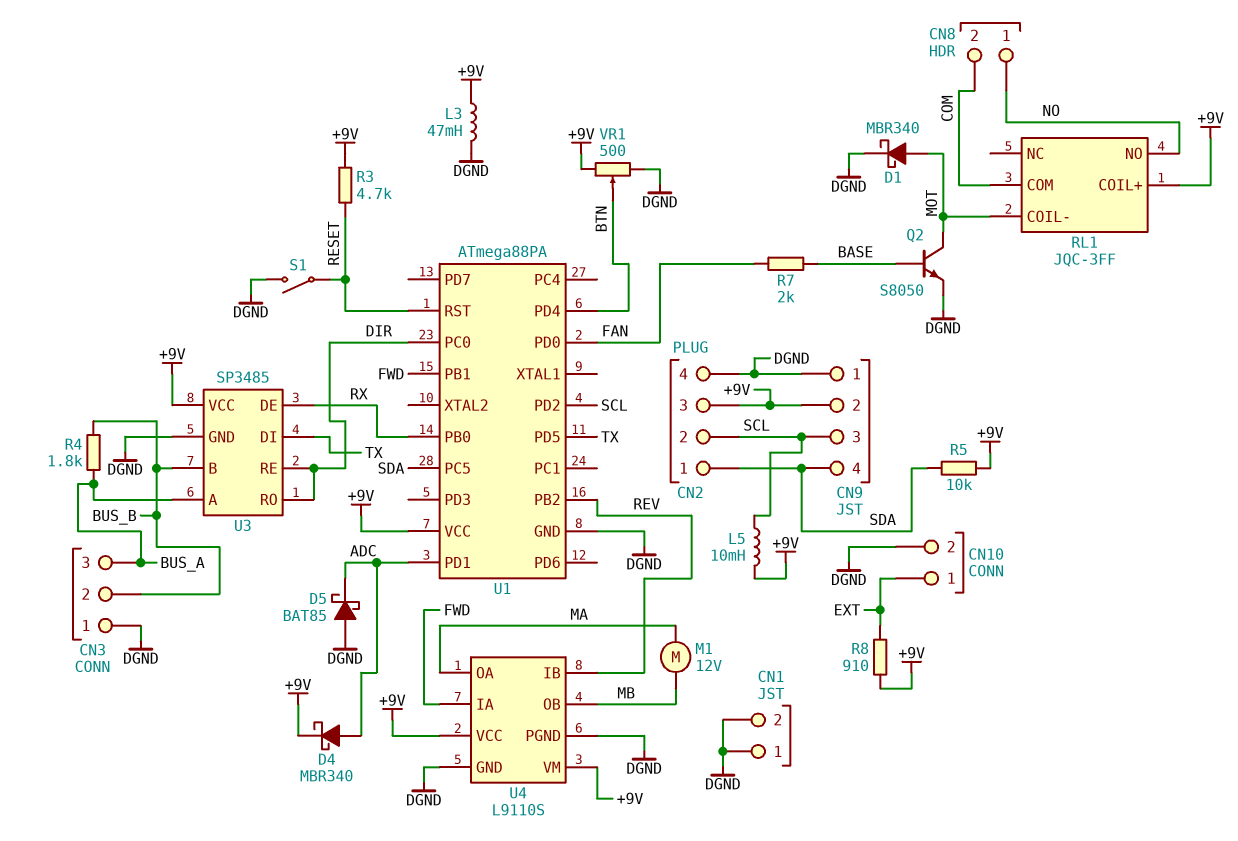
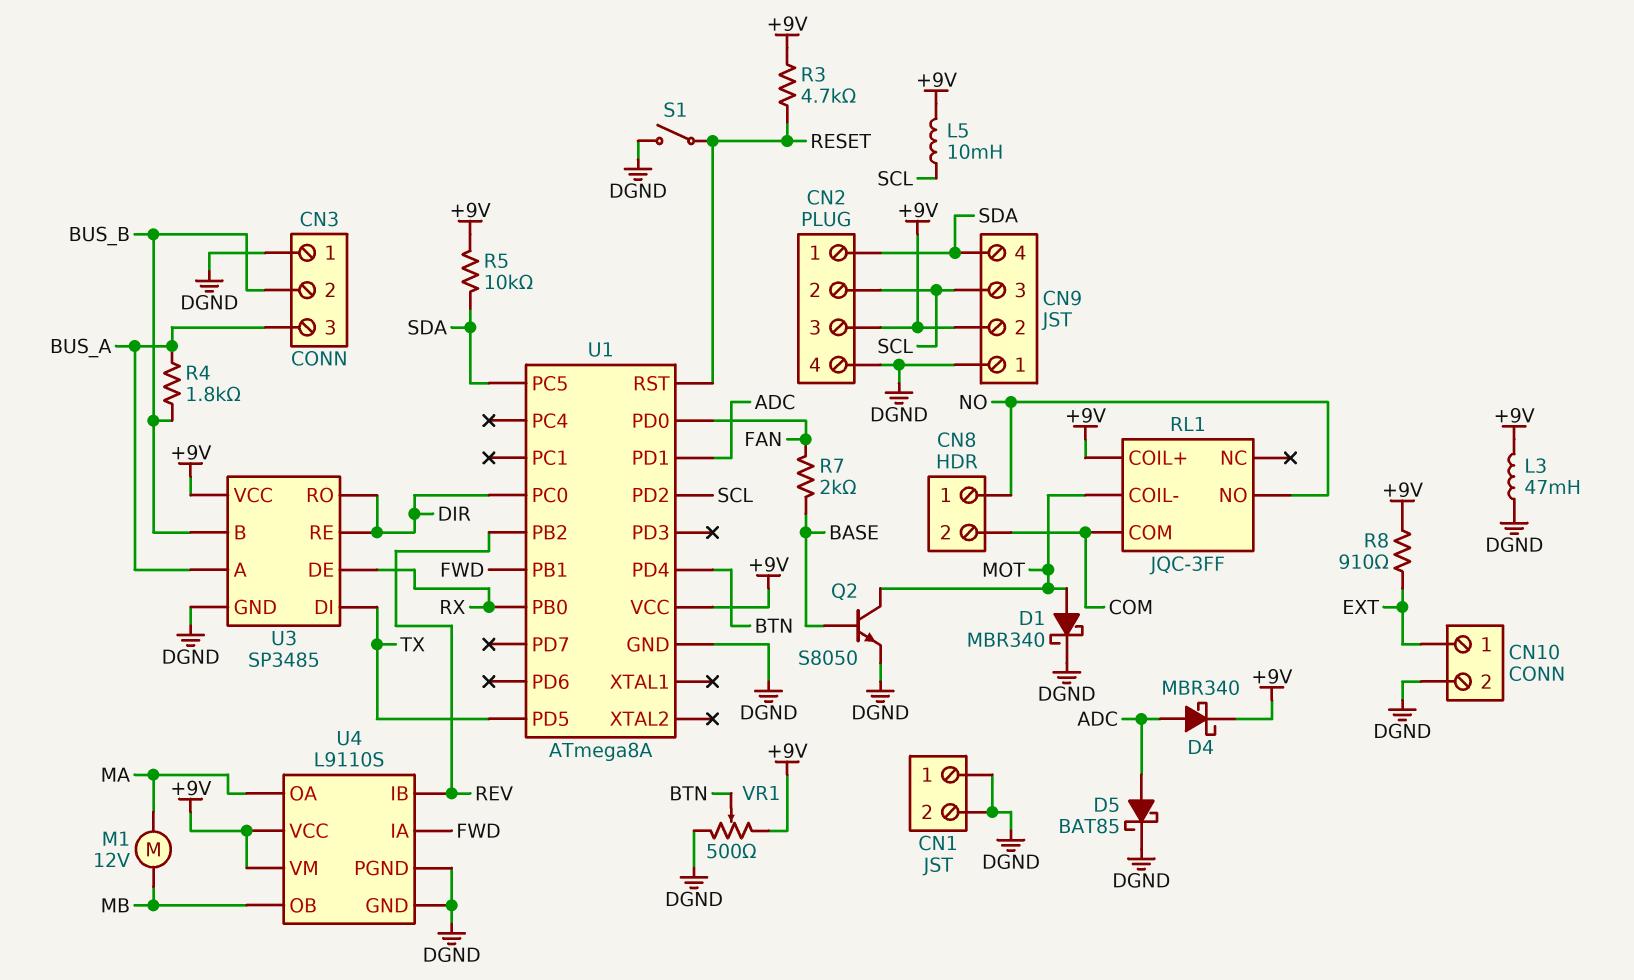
D5: schottky BAT85 (A DGND, K ADC) -> schottky BAT85 (A ADC, K DGND)
U1: ATmega88PA -> ATmega8A

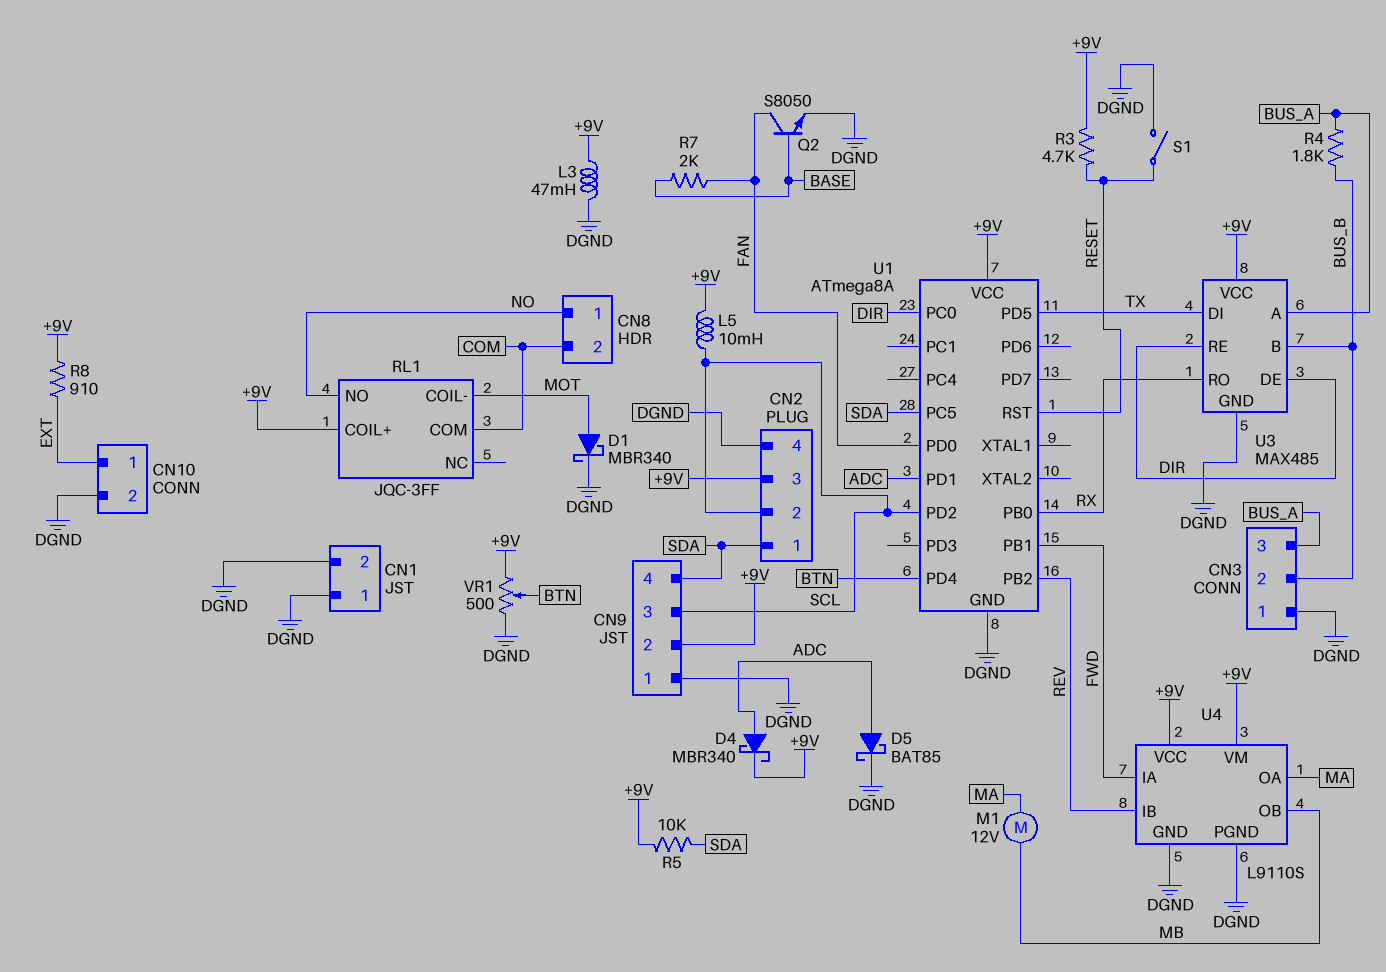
Q2: NPN S8050 (B BASE, C MOT, E DGND) -> NPN S8050 (B BASE, C FAN, E DGND)
U3: SP3485 -> MAX485
U3 pin DE: RX -> DIR
U3 pin RO: DIR -> RX

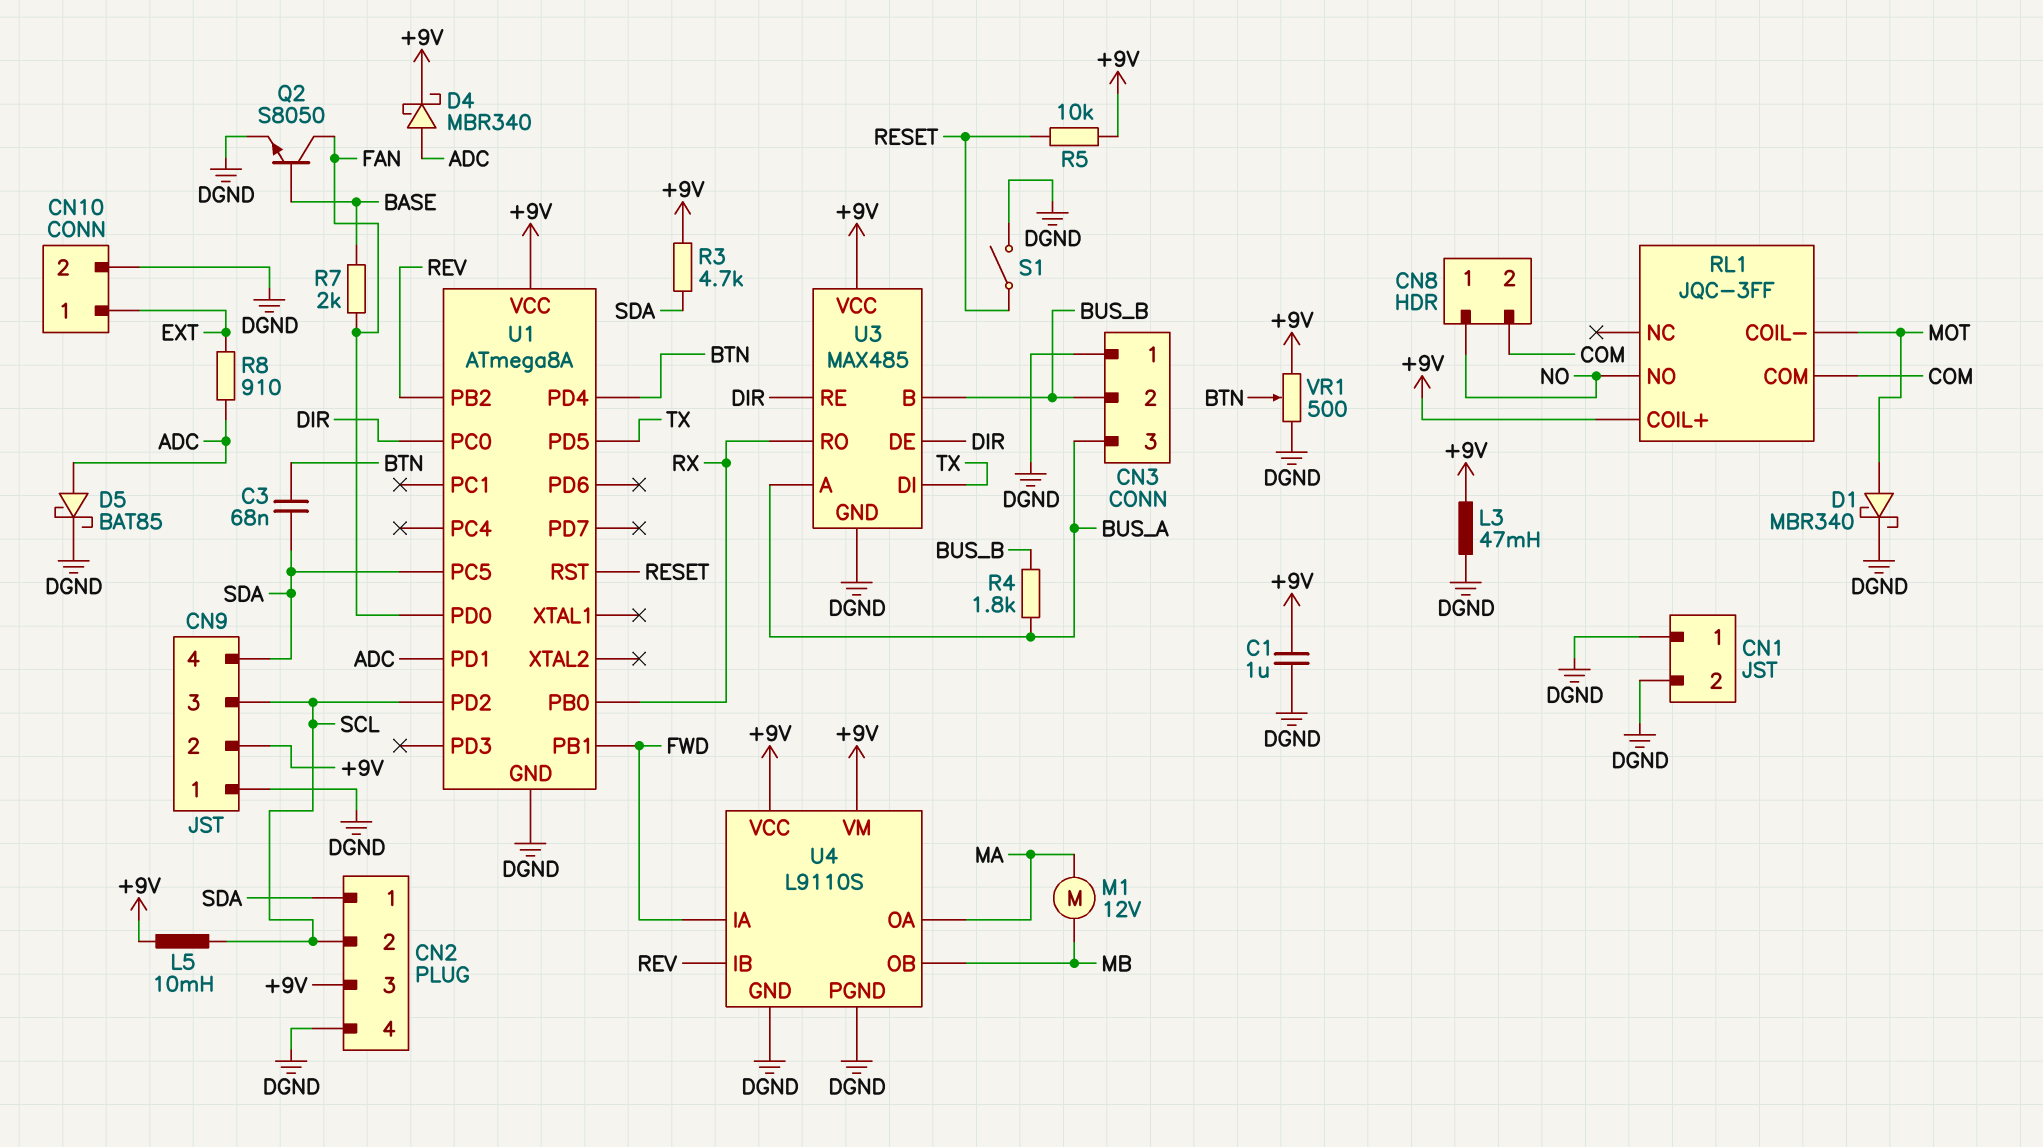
C1: none -> 1uF (+9V, DGND)
C3: none -> 68nF (BTN, SDA)
R3: 4.7k (+9V, RESET) -> 4.7k (+9V, SDA)
R5: 10k (+9V, SDA) -> 10k (+9V, RESET)
R8: 910 (+9V, EXT) -> 910 (ADC, EXT)

